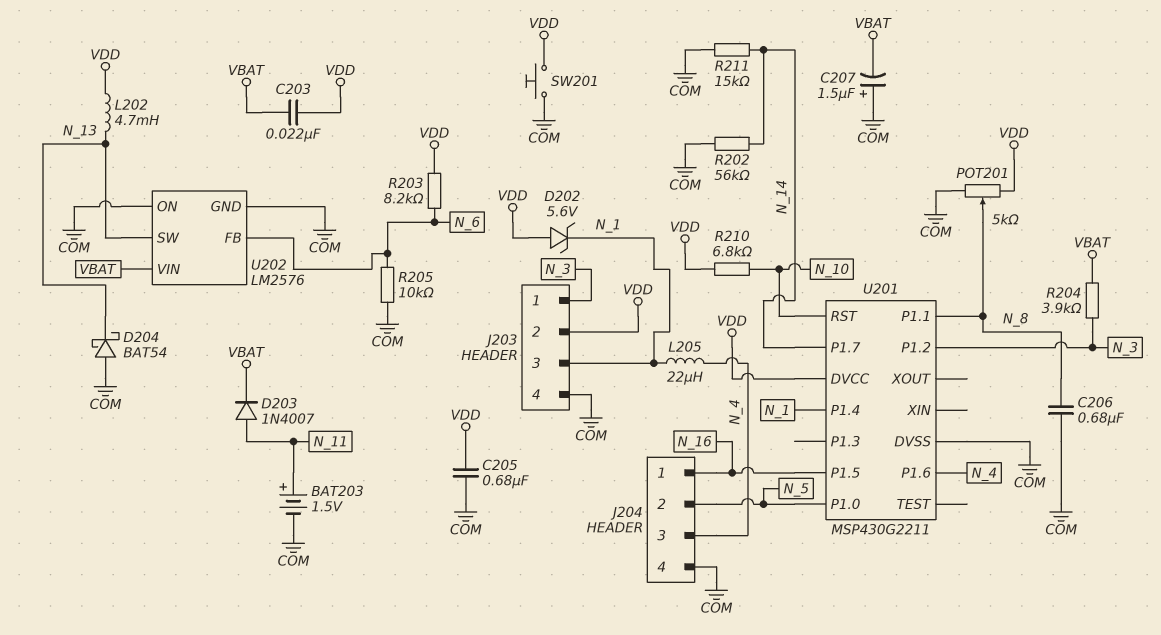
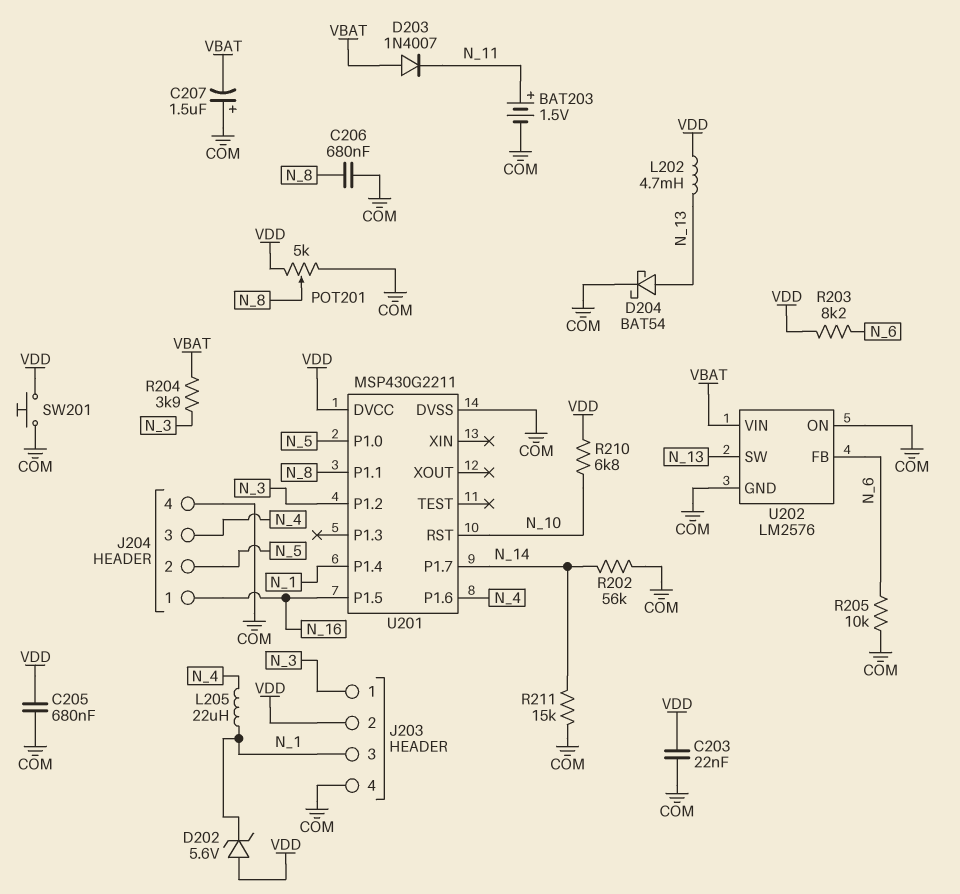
C203: 22nF (VBAT, VDD) -> 22nF (COM, VDD)
D203: diode 1N4007 (A N_11, K VBAT) -> diode 1N4007 (A VBAT, K N_11)
D204: schottky BAT54 (A COM, K N_13) -> schottky BAT54 (A N_13, K COM)

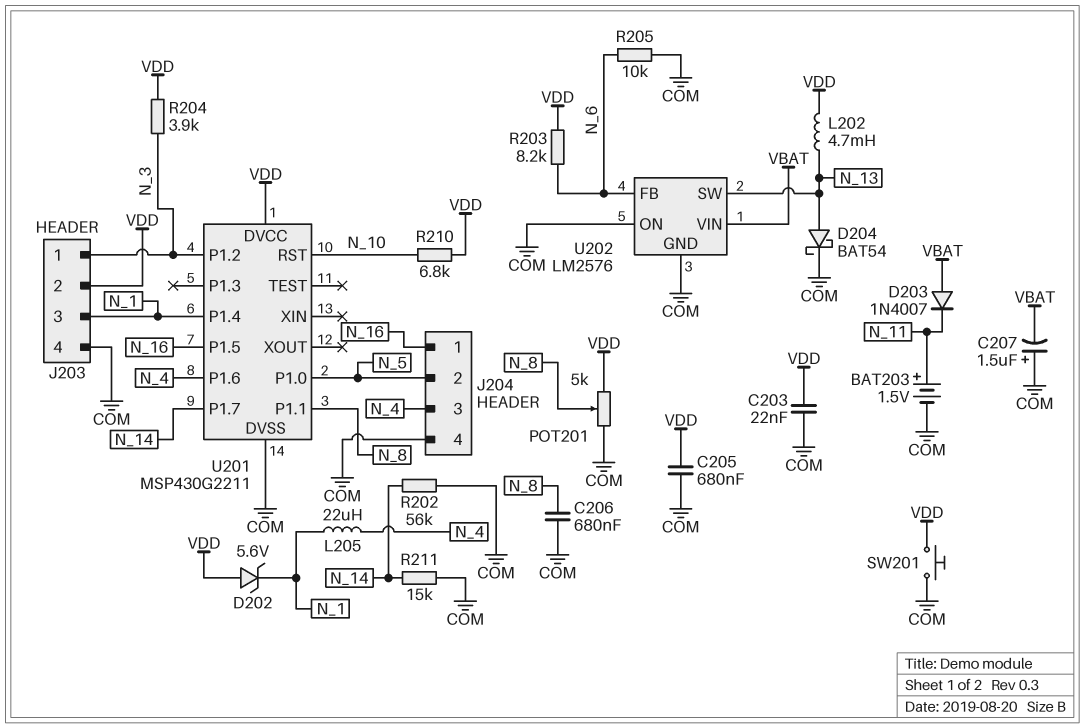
R204: 3.9k (N_3, VBAT) -> 3.9k (N_3, VDD)

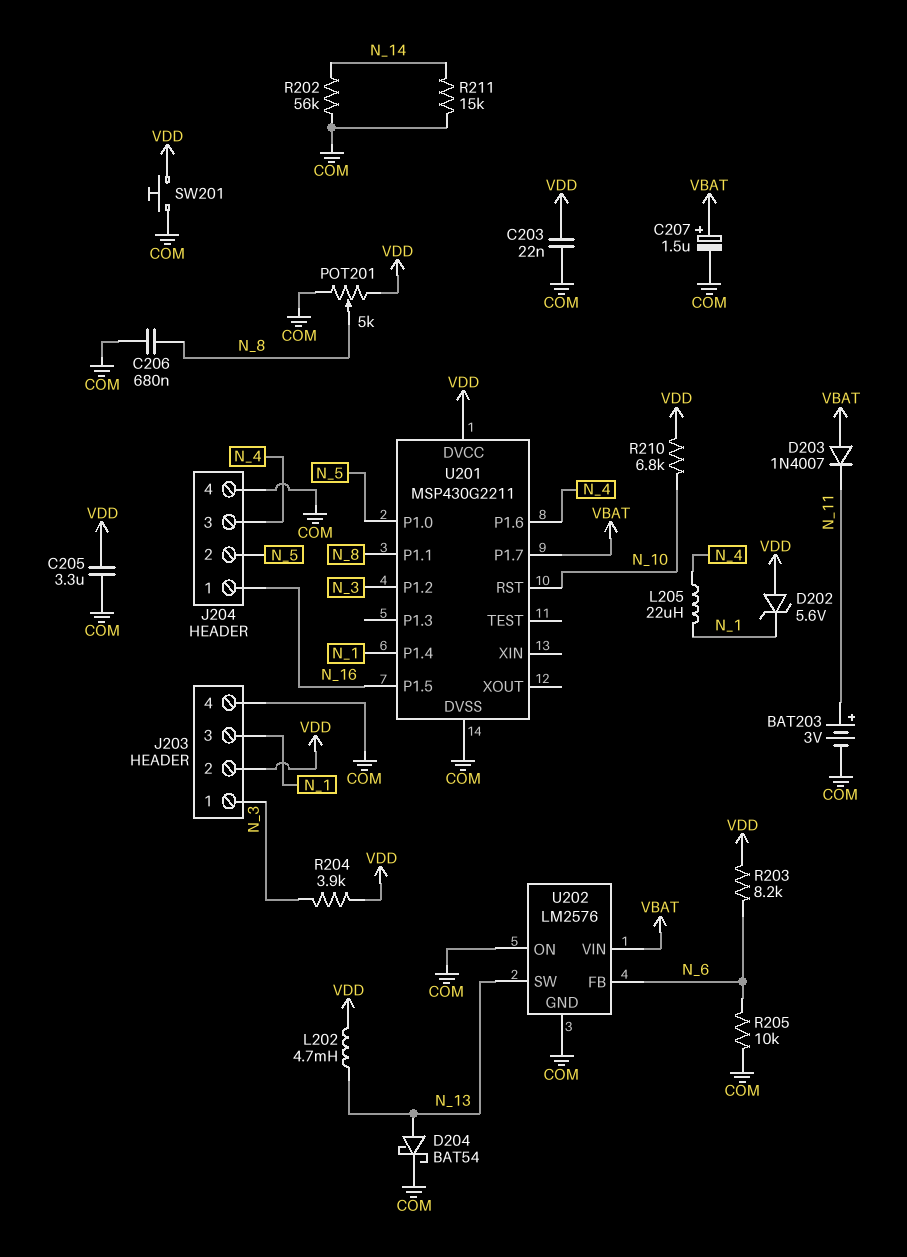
BAT203: 1.5V (plus N_11, minus COM) -> 3V (plus N_11, minus COM)
C205: 680nF (COM, VDD) -> 3.3uF (COM, VDD)
C207: 1.5uF (plus COM, minus VBAT) -> 1.5uF (plus VBAT, minus COM)
U201 pin P1.7: N_14 -> VBAT

